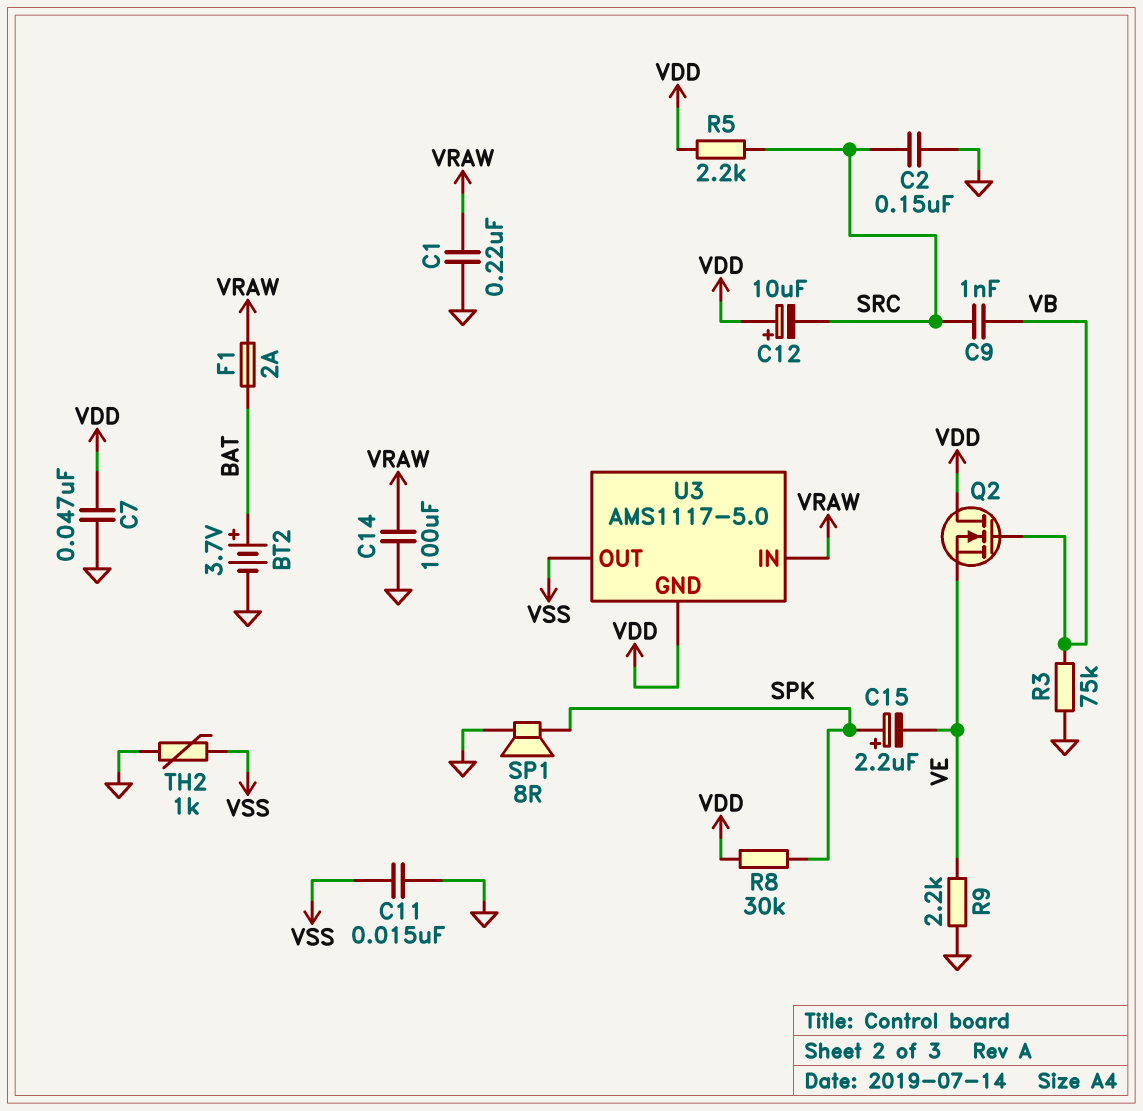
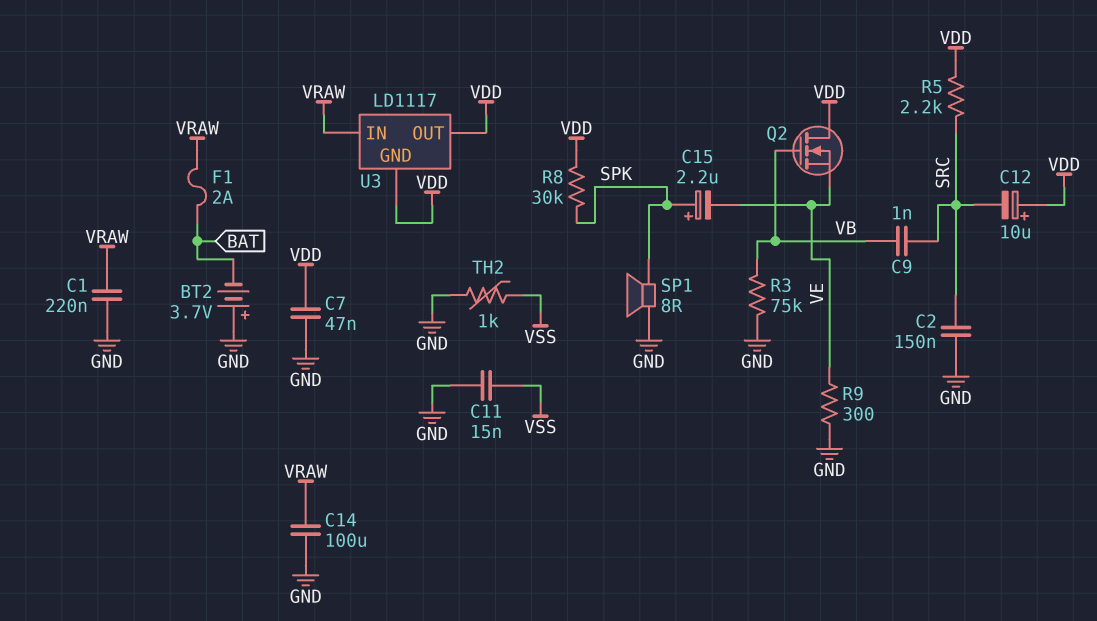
BT2: 3.7V (plus BAT, minus GND) -> 3.7V (plus GND, minus BAT)
R9: 2.2k (GND, VE) -> 300 (GND, VE)
U3: AMS1117-5.0 -> LD1117
U3 pin OUT: VSS -> VDD

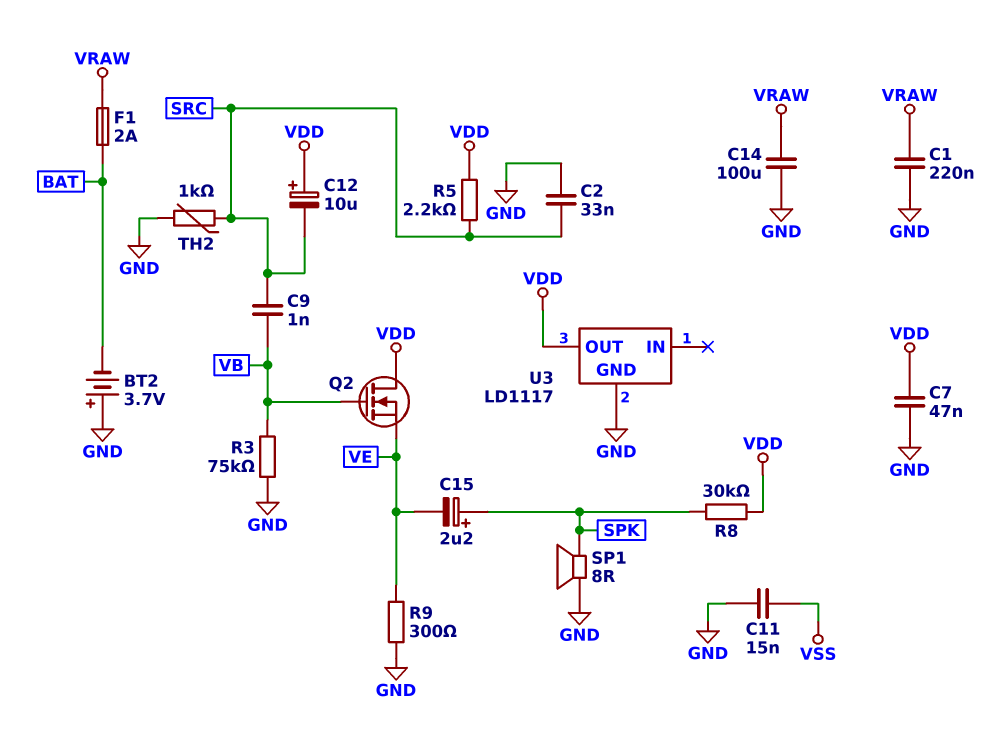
C2: 150nF (GND, SRC) -> 33nF (GND, SRC)
TH2: 1k (GND, VSS) -> 1k (GND, SRC)
U3 pin GND: VDD -> GND
U3 pin IN: VRAW -> none

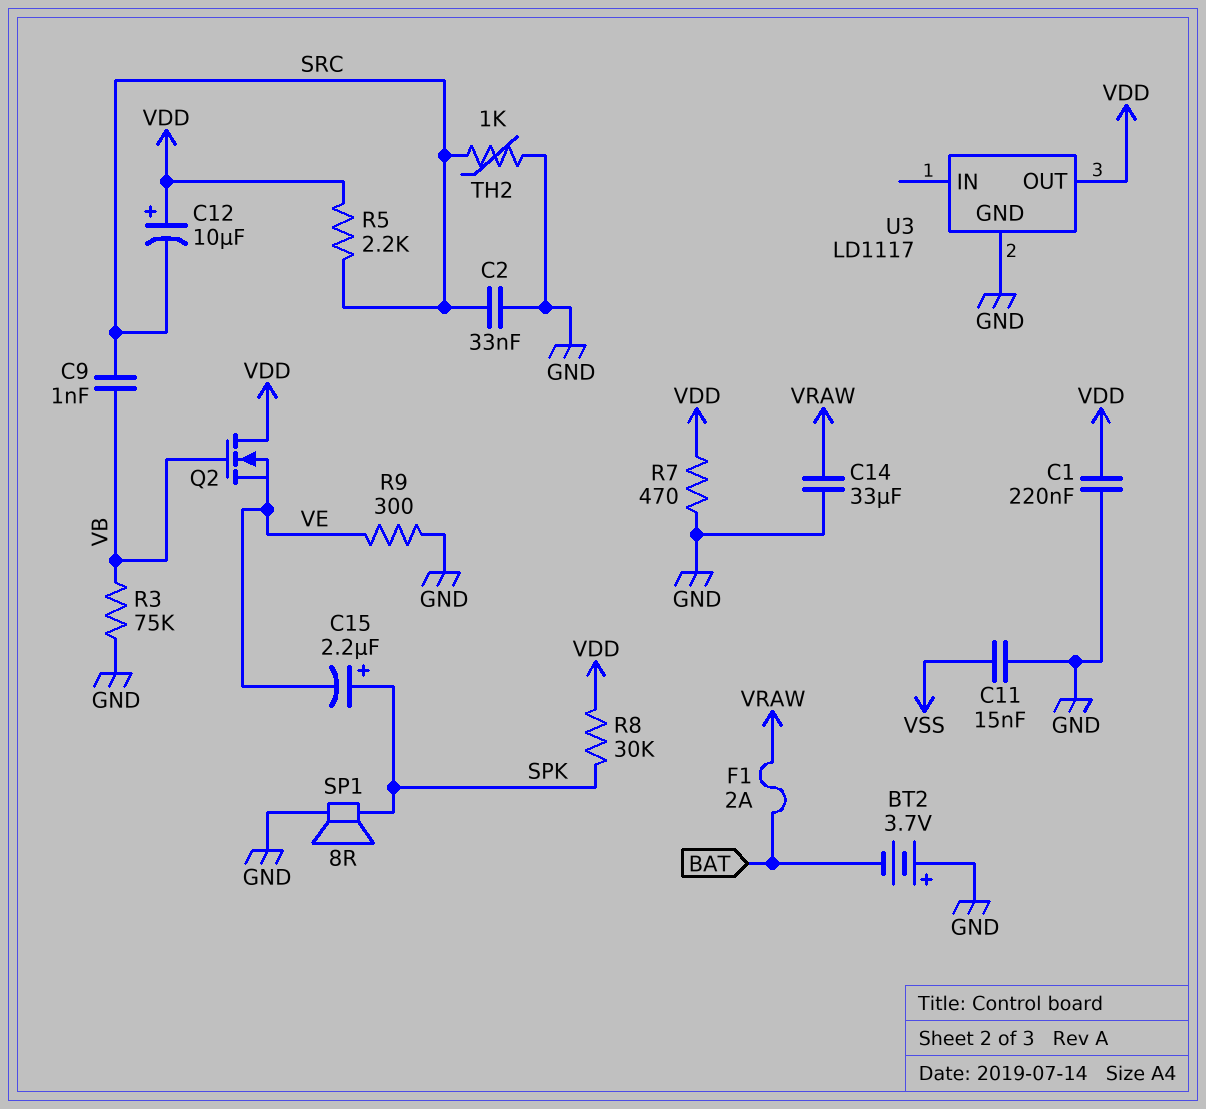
C1: 220nF (GND, VRAW) -> 220nF (GND, VDD)
C7: 47nF (GND, VDD) -> none
C14: 100uF (GND, VRAW) -> 33uF (GND, VRAW)
R7: none -> 470 (GND, VDD)

